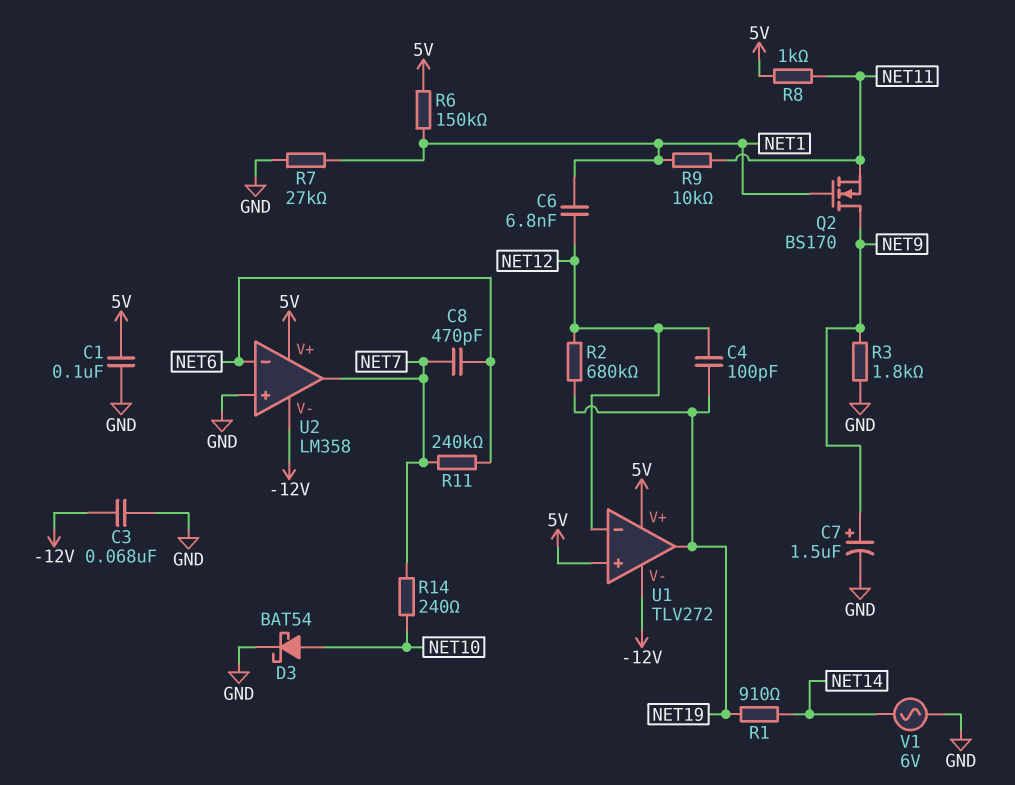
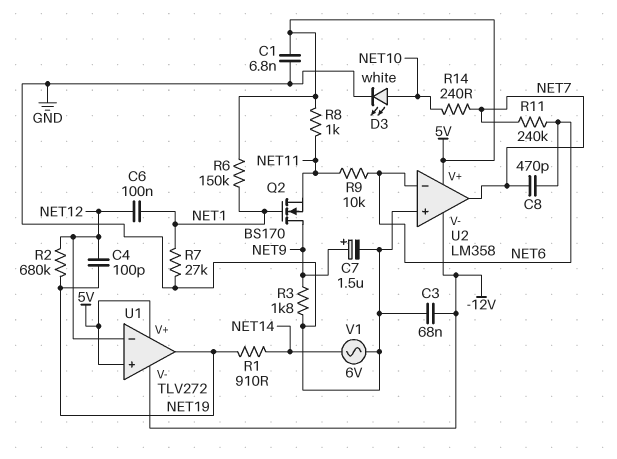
C1: 100nF (5V, GND) -> 6.8nF (5V, GND)
C6: 6.8nF (NET1, NET12) -> 100nF (NET1, NET12)
D3: schottky BAT54 (A NET10, K GND) -> LED white (A NET10, K GND)
R9: 10k (NET1, NET11) -> 10k (NET6, NET11)

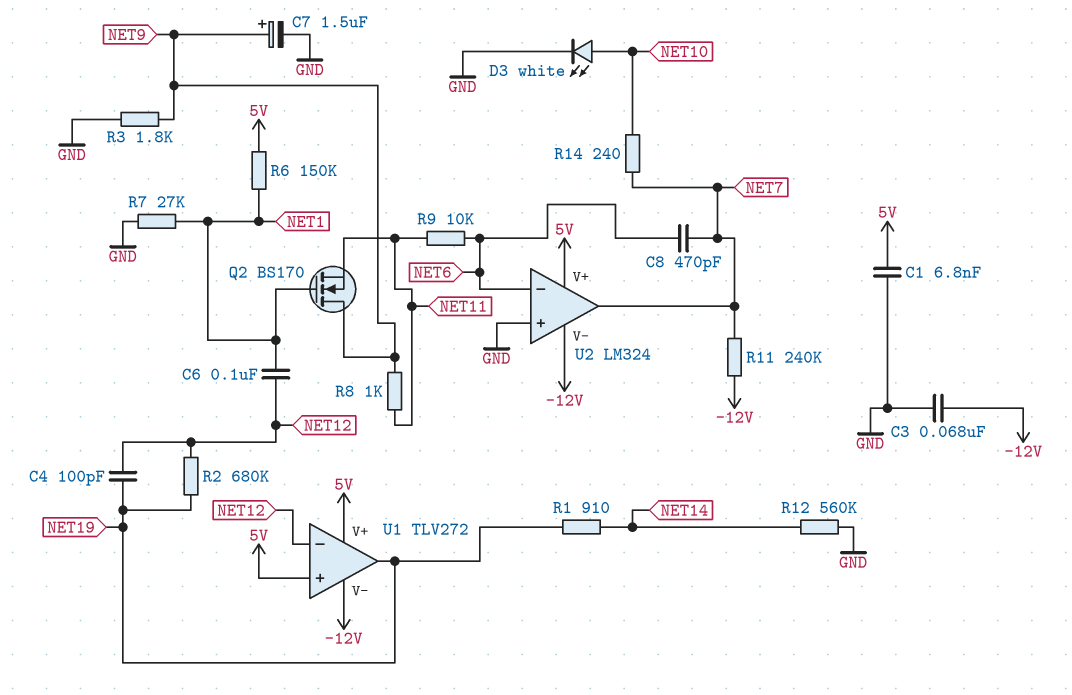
R8: 1k (5V, NET11) -> 1k (NET9, NET11)
R11: 240k (NET6, NET7) -> 240k (-12V, NET7)
R12: none -> 560k (GND, NET14)
U2: LM358 -> LM324
V1: AC 6V (GND, NET14) -> none

